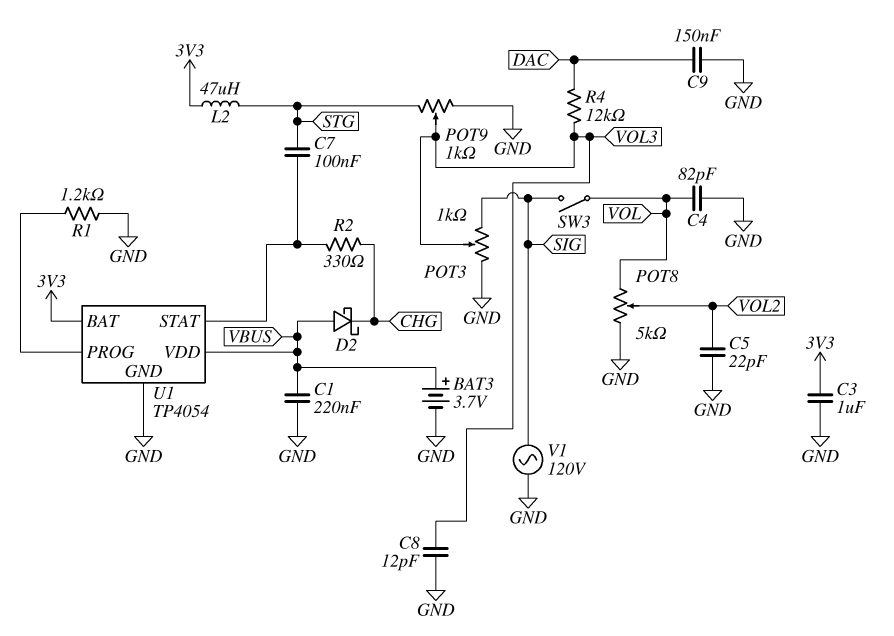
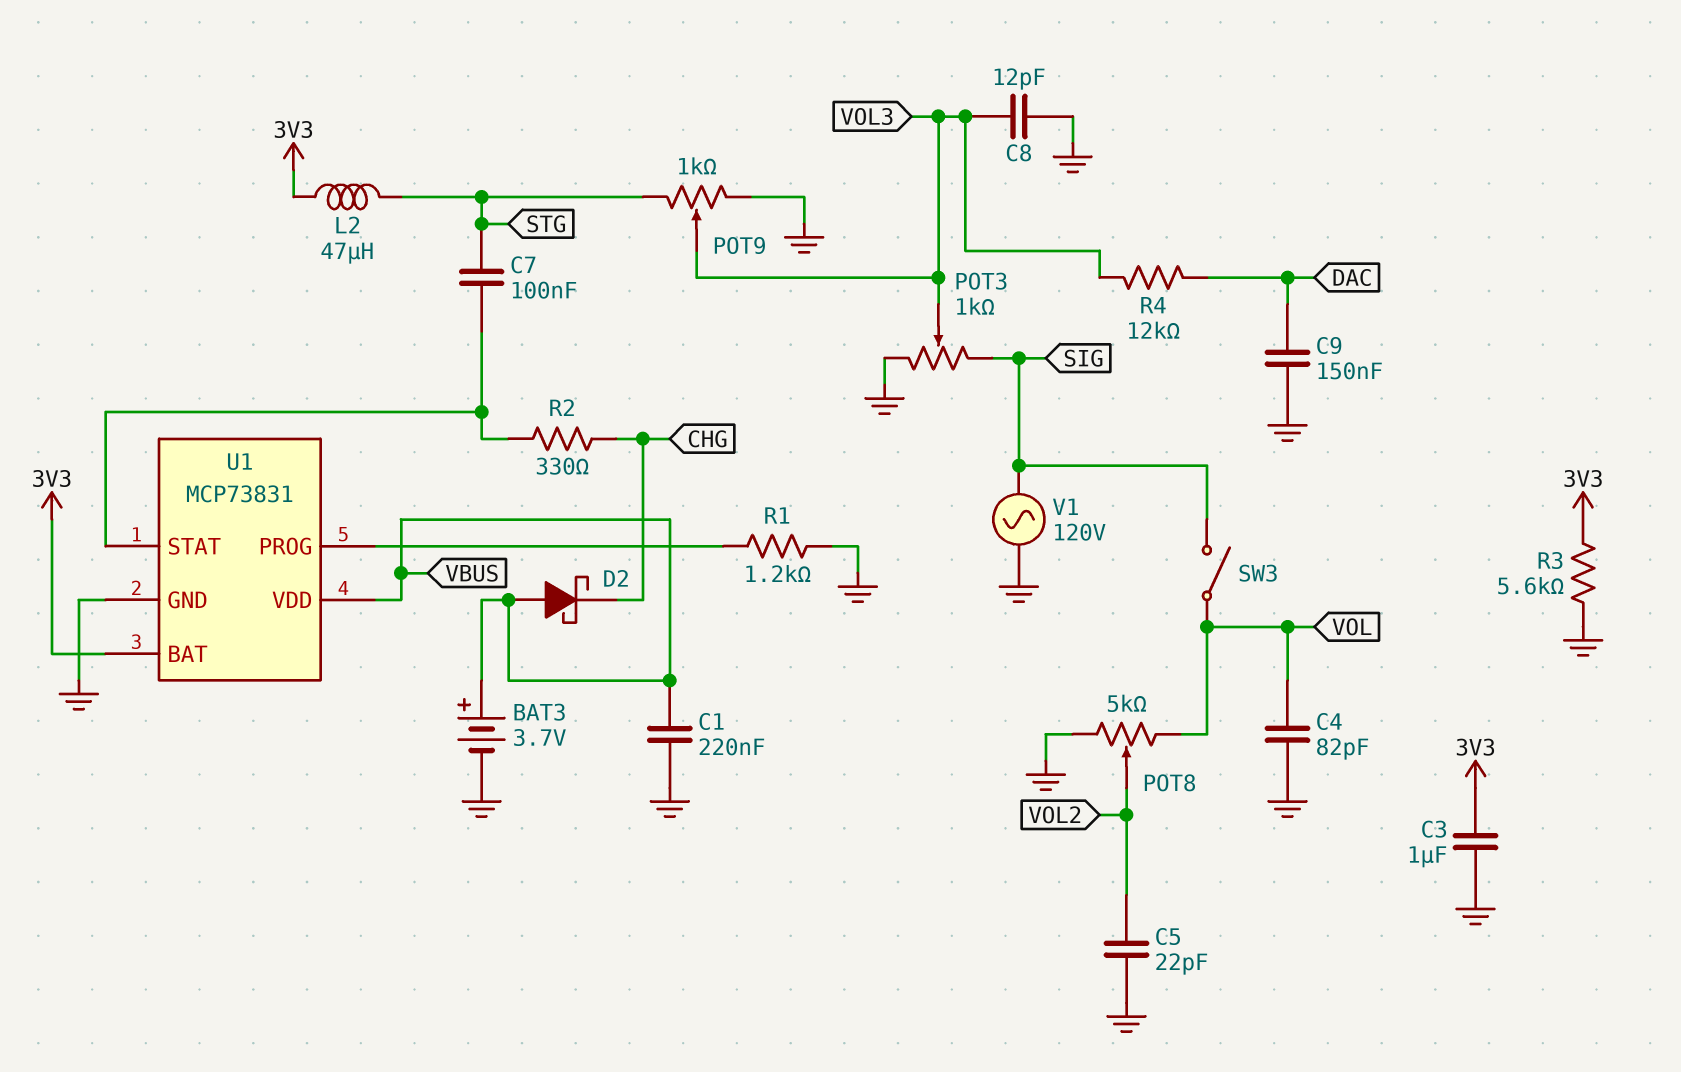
R3: none -> 5.6k (3V3, GND)
U1: TP4054 -> MCP73831

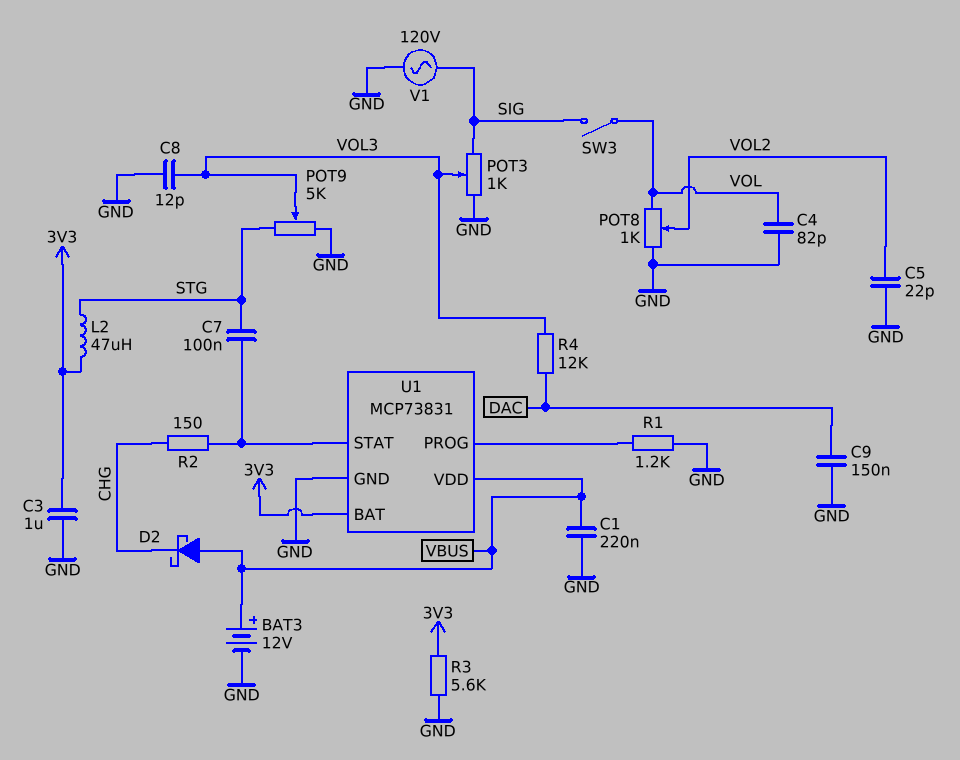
BAT3: 3.7V (plus VBUS, minus GND) -> 12V (plus VBUS, minus GND)
POT8: 5k (GND, VOL, wiper VOL2) -> 1k (GND, VOL, wiper VOL2)
POT9: 1k (GND, STG, wiper VOL3) -> 5k (GND, STG, wiper VOL3)
R2: 330 (CHG, U1/STAT) -> 150 (CHG, U1/STAT)

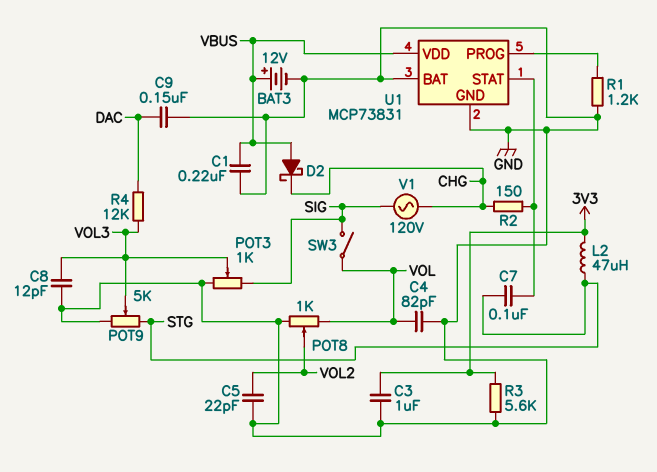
U1 pin BAT: 3V3 -> GND
V1: AC 120V (GND, SIG) -> AC 120V (CHG, SIG)

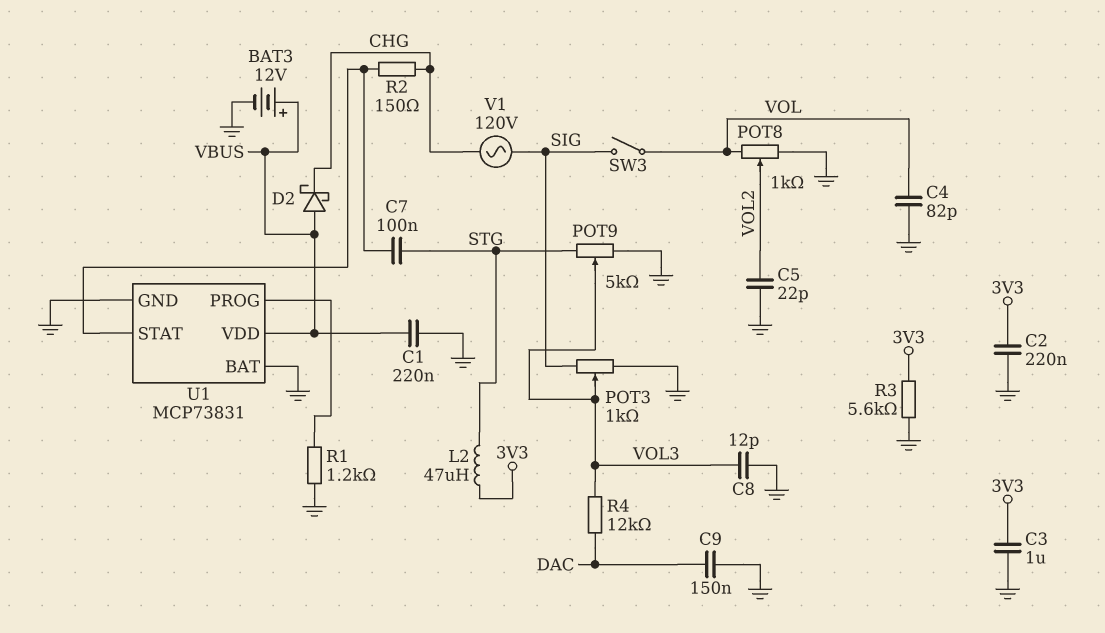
C2: none -> 220nF (3V3, GND)

